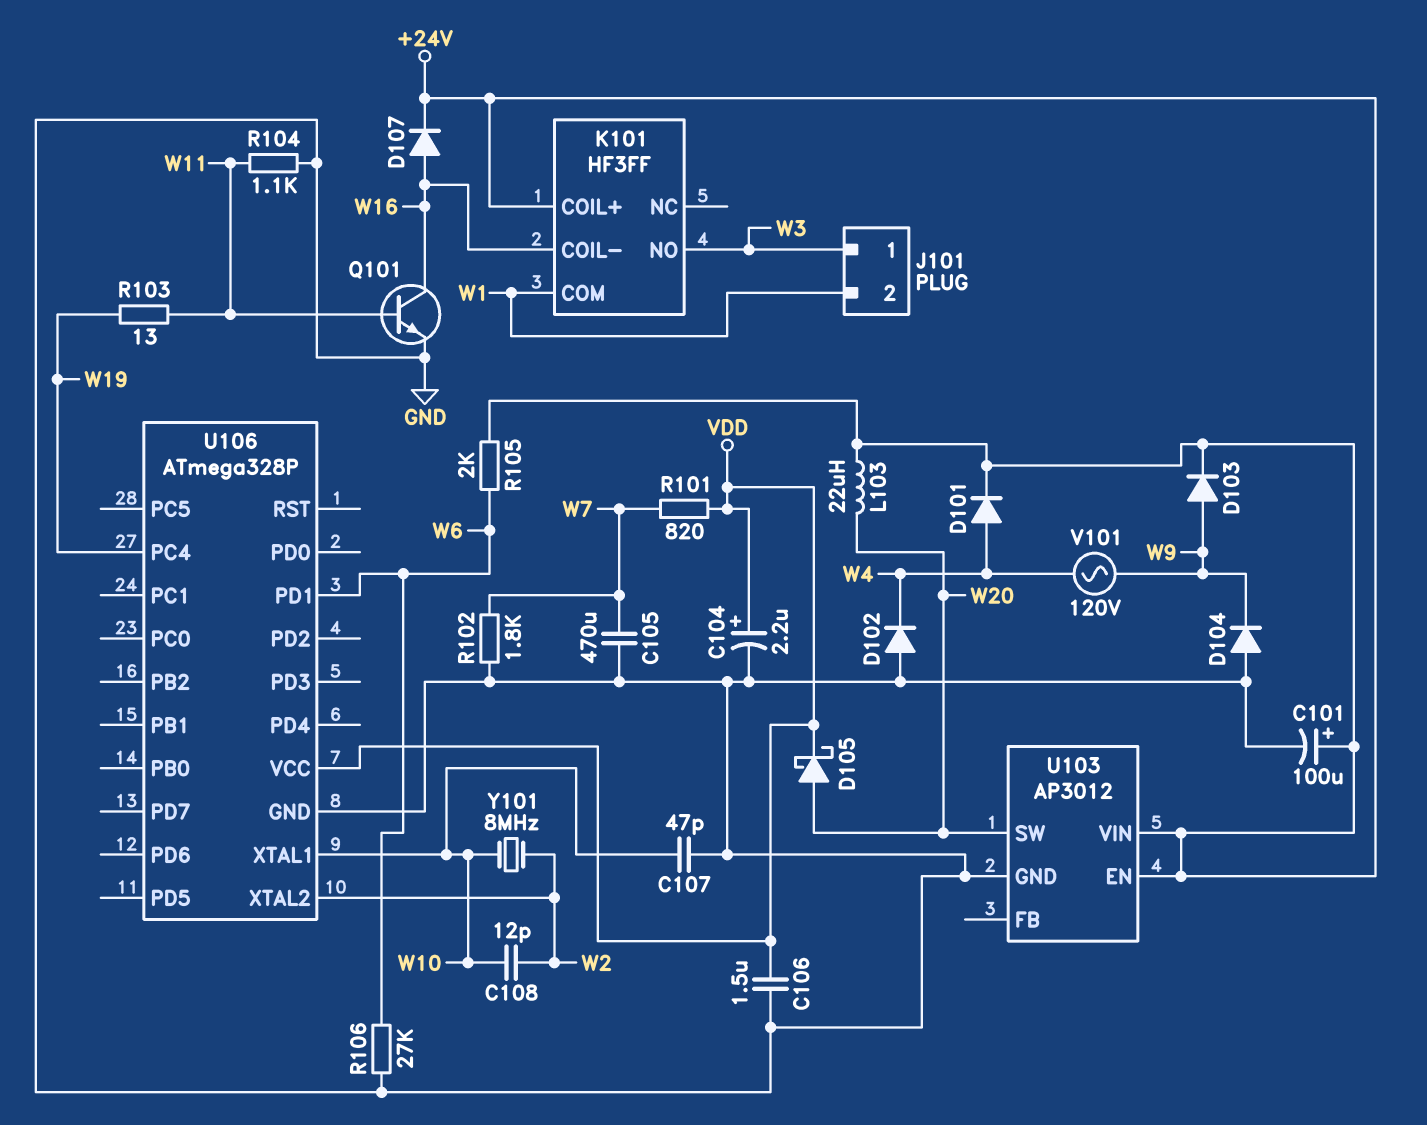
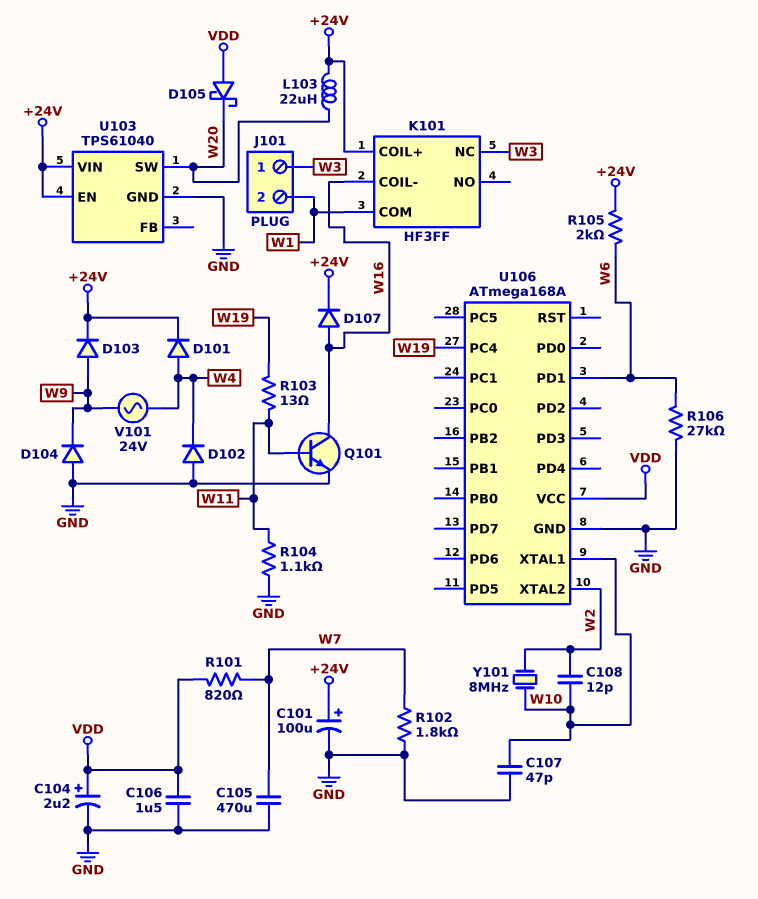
D105: schottky (A W20, K VDD) -> schottky (A VDD, K W20)
K101 pin NC: none -> W3
K101 pin NO: W3 -> none
U103: AP3012 -> TPS61040
U106: ATmega328P -> ATmega168A
V101: AC 120V (W4, W9) -> AC 24V (W4, W9)

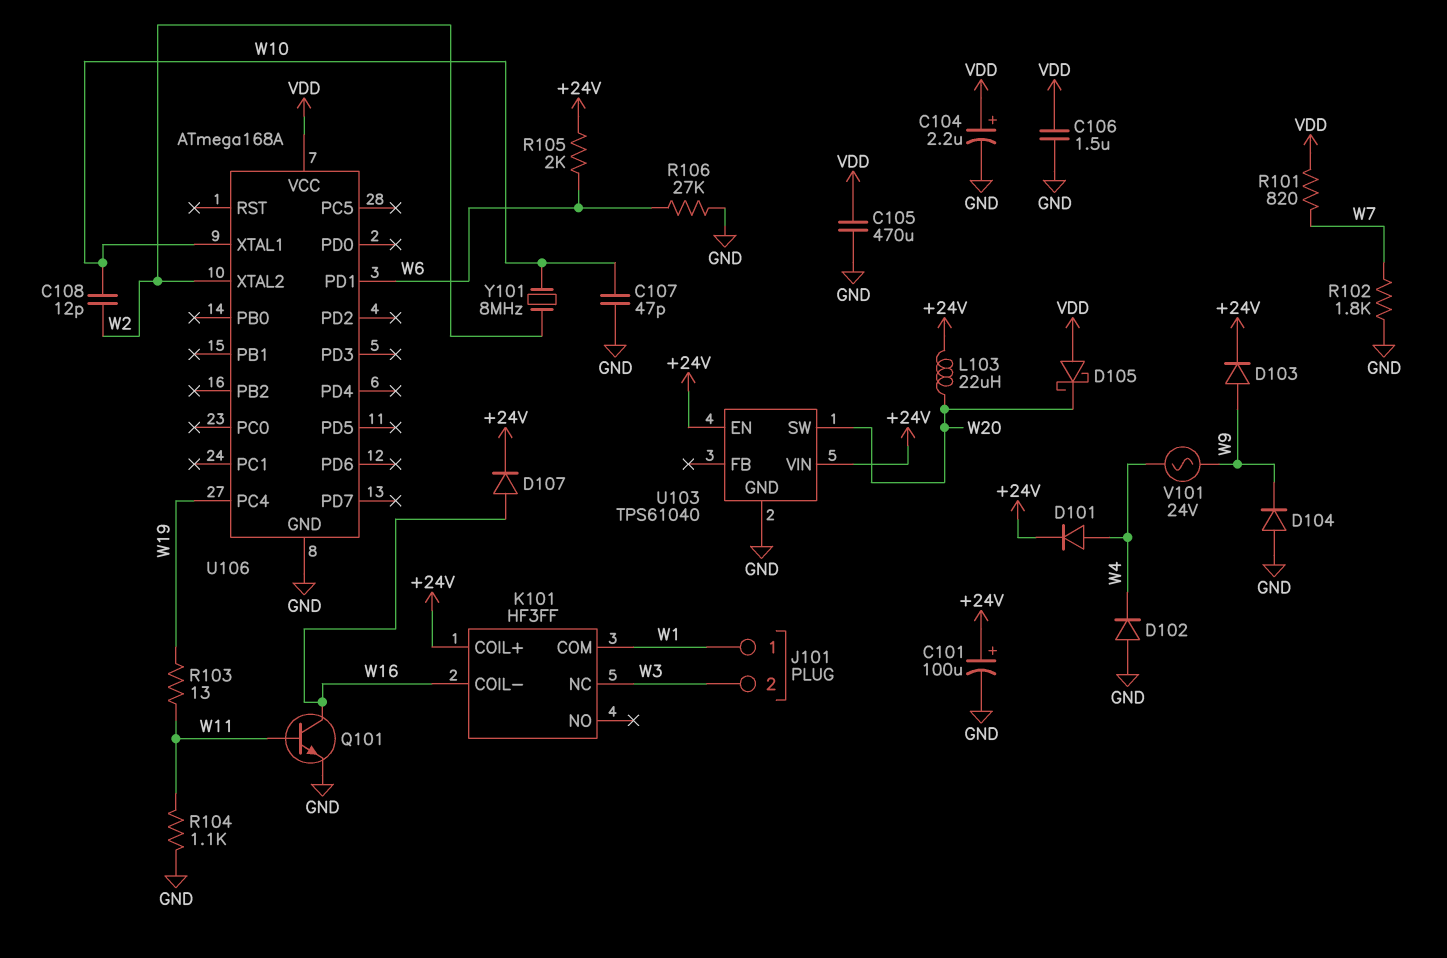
C105: 470uF (GND, W7) -> 470uF (GND, VDD)
J101 pin 1: W3 -> W1
J101 pin 2: W1 -> W3

